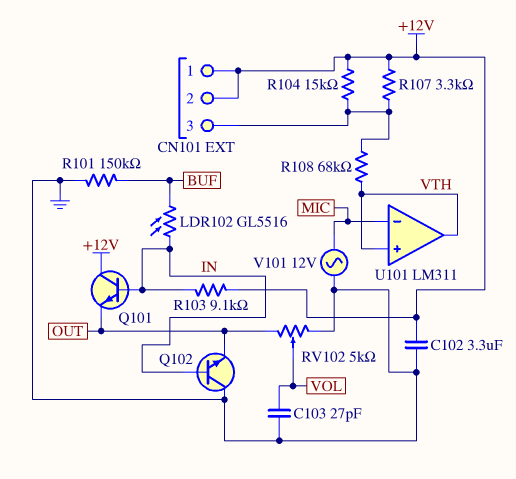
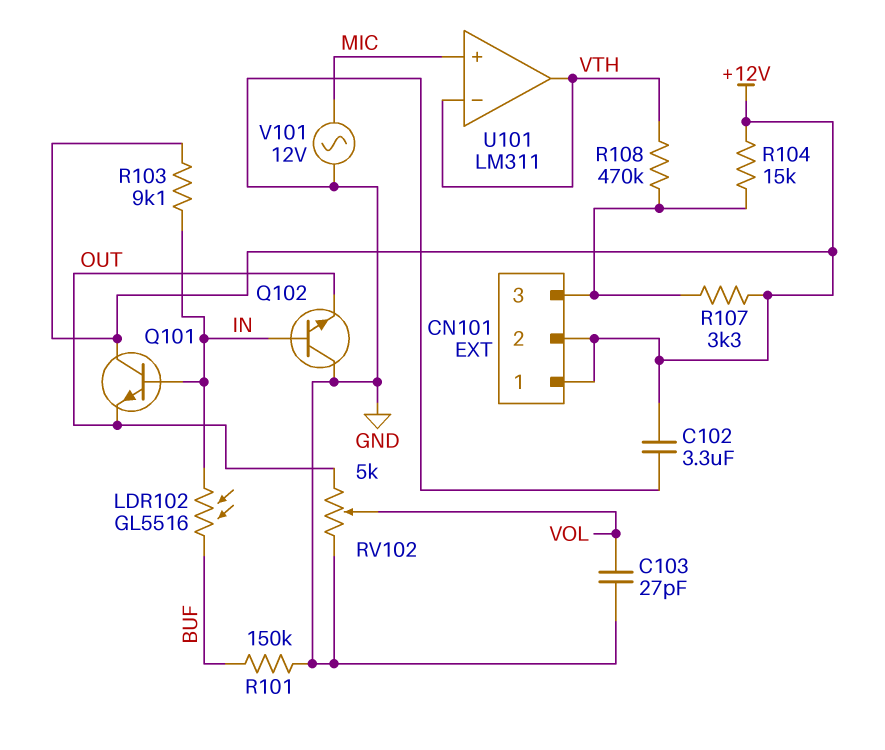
R108: 68k (CN101/3, VTH) -> 470k (CN101/3, VTH)
U101 pin in+: VTH -> MIC
U101 pin in-: MIC -> VTH

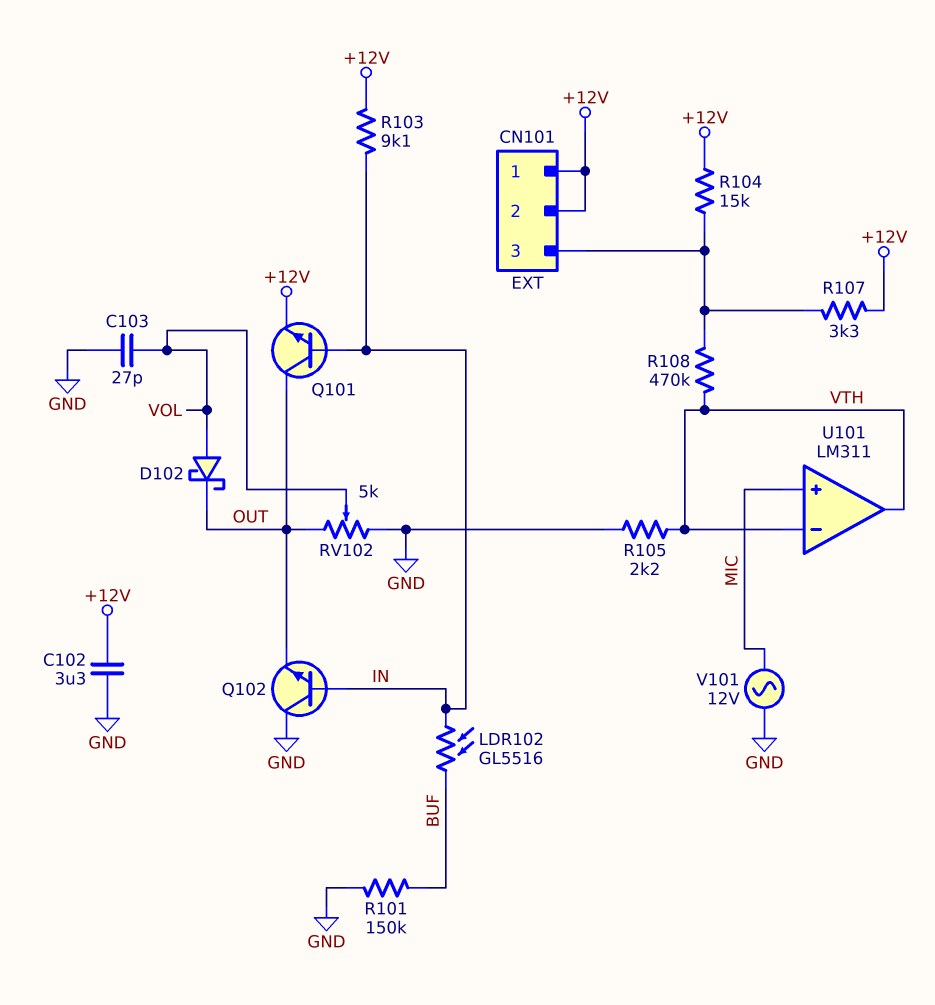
D102: none -> schottky (A VOL, K OUT)
Q101: NPN (B IN, C +12V, E OUT) -> NPN (B IN, C OUT, E +12V)
R105: none -> 2.2k (GND, VTH)

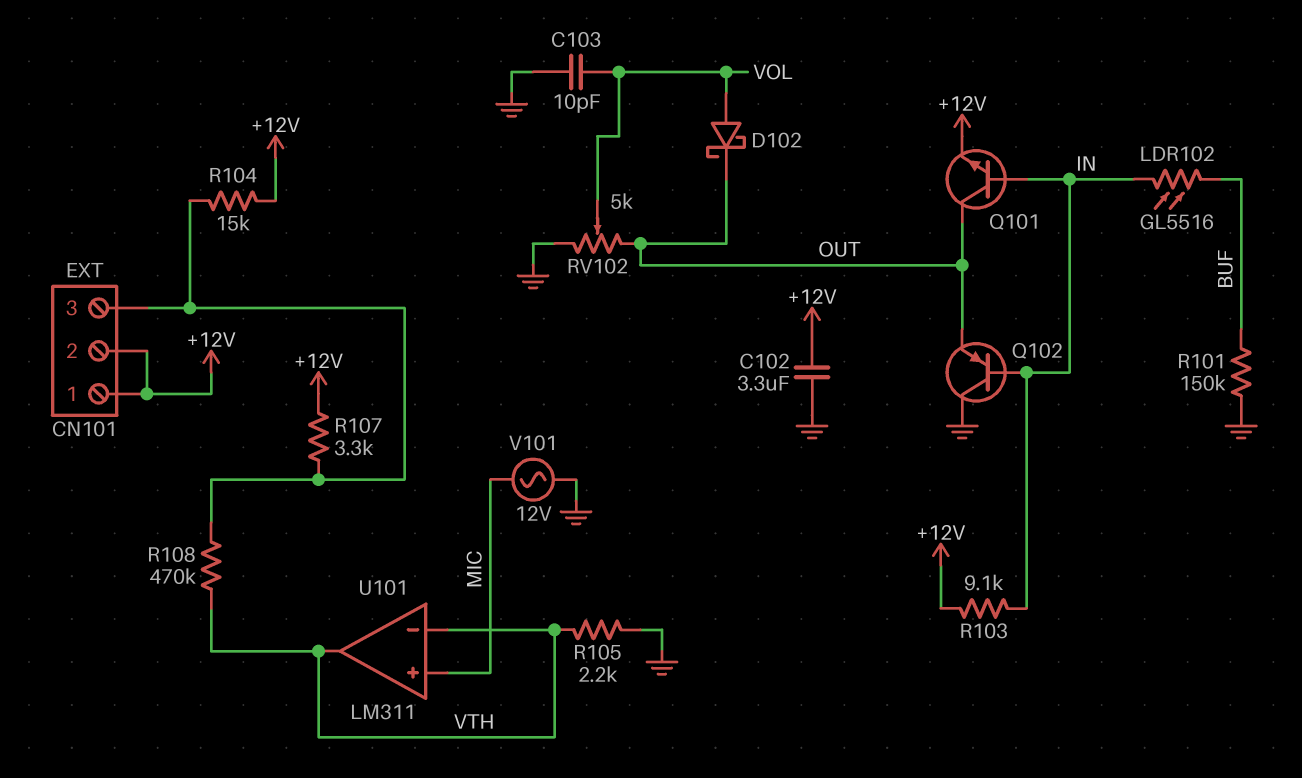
C103: 27pF (GND, VOL) -> 10pF (GND, VOL)
Q102: NPN (B IN, C GND, E OUT) -> PNP (B IN, C GND, E OUT)

